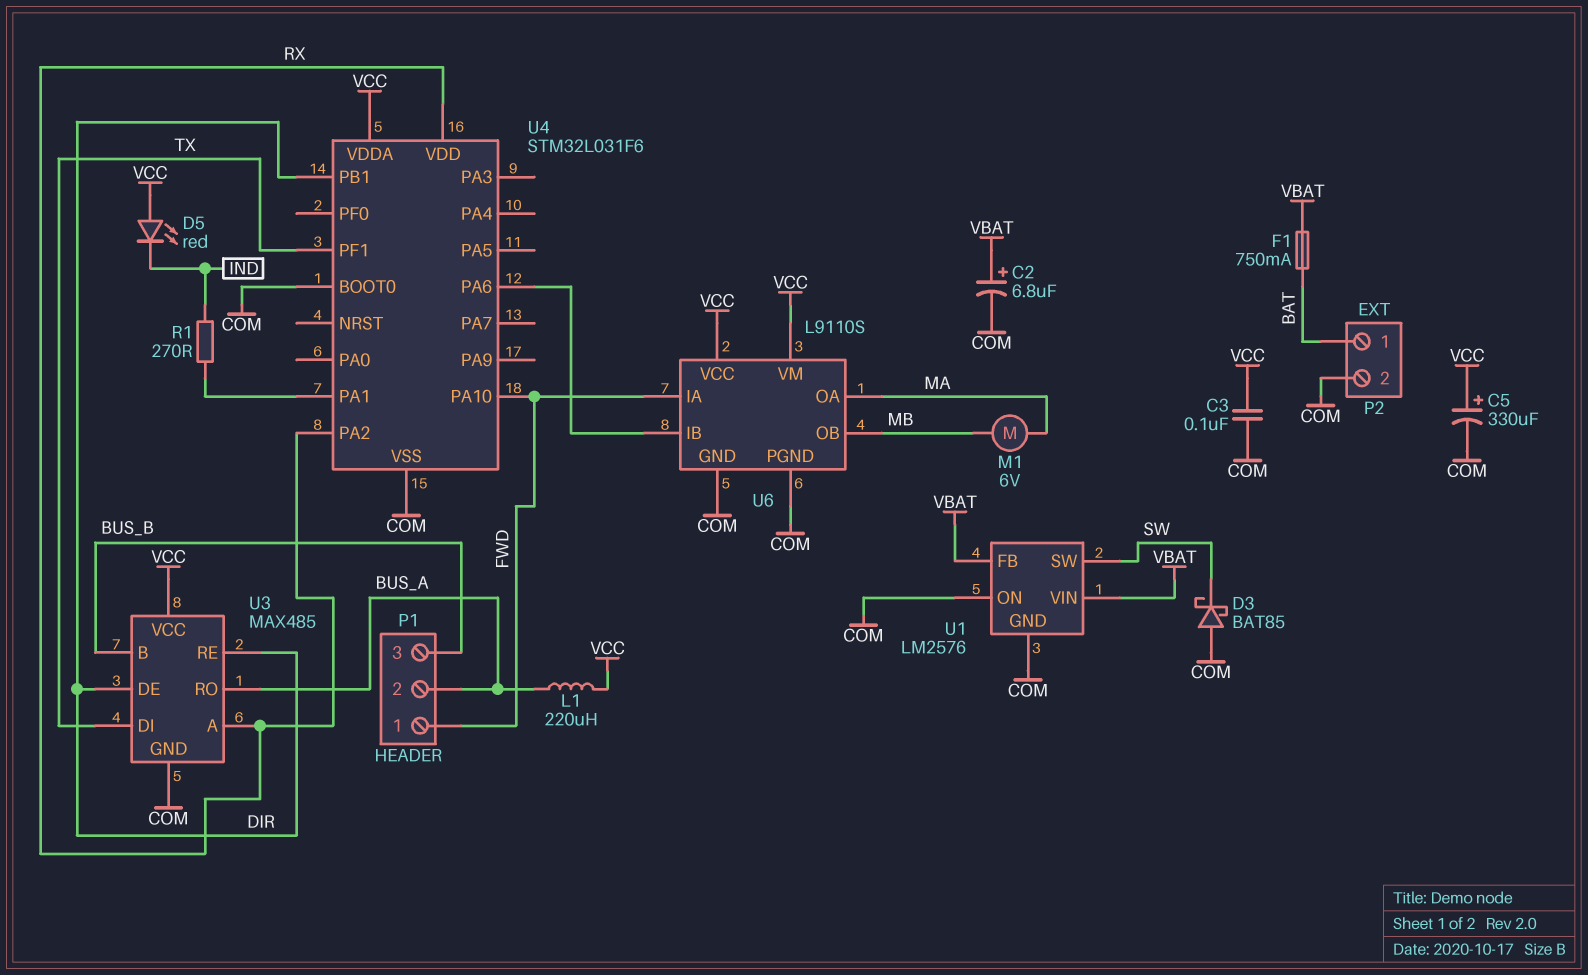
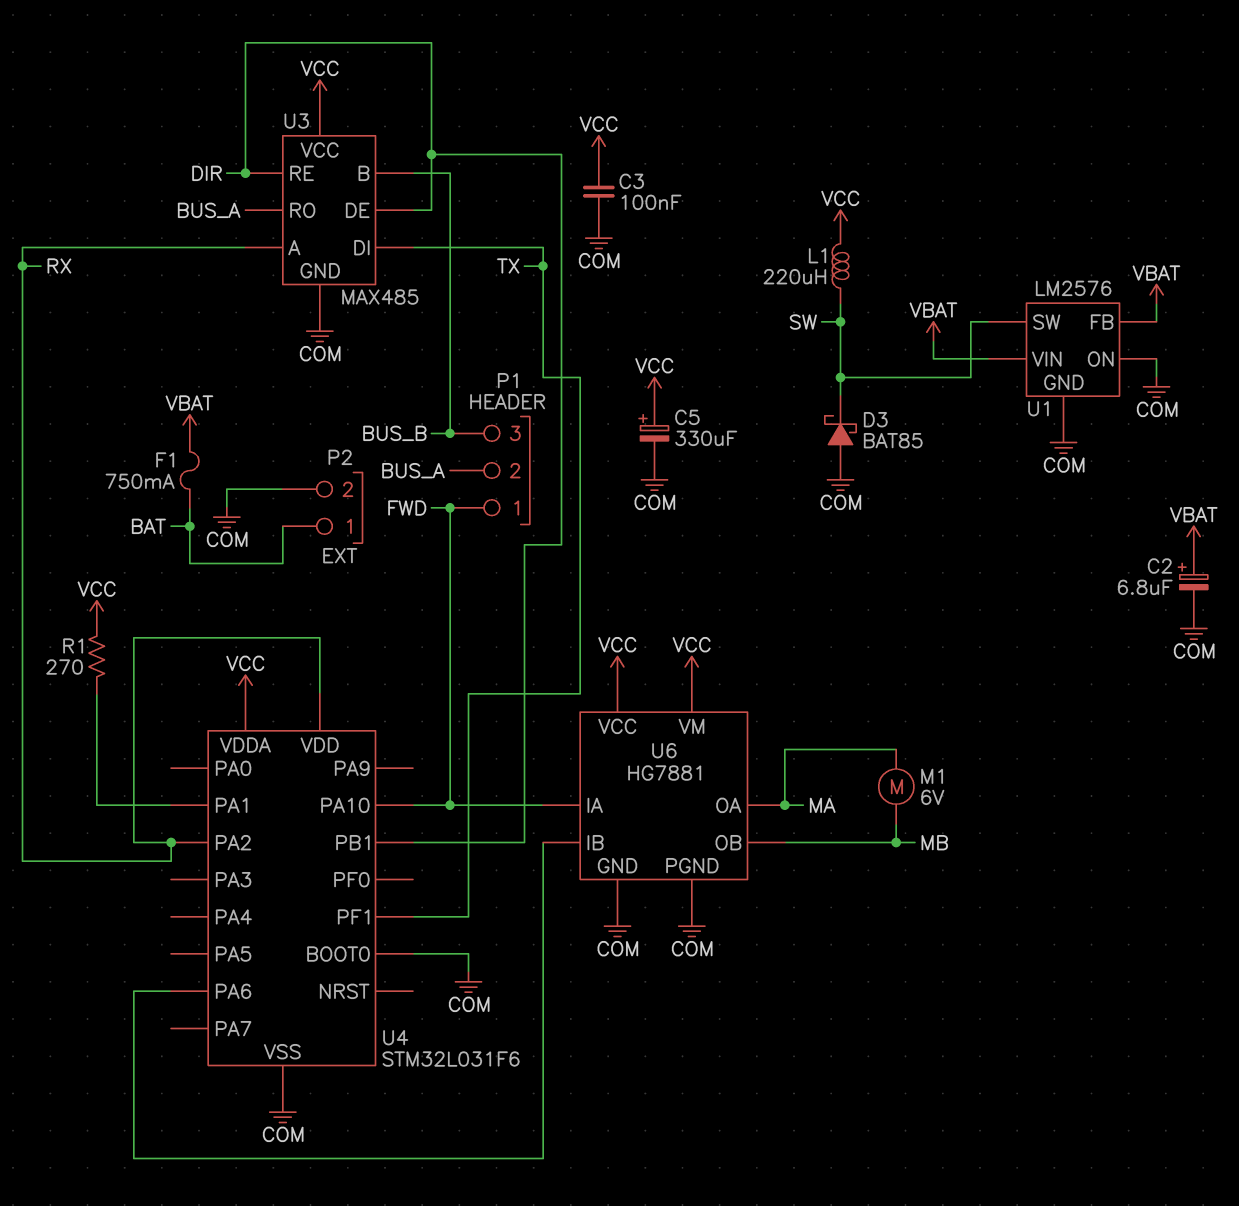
D5: LED red (A VCC, K IND) -> none
L1: 220uH (BUS_A, VCC) -> 220uH (SW, VCC)
R1: 270 (IND, U4/PA1) -> 270 (U4/PA1, VCC)
U6: L9110S -> HG7881

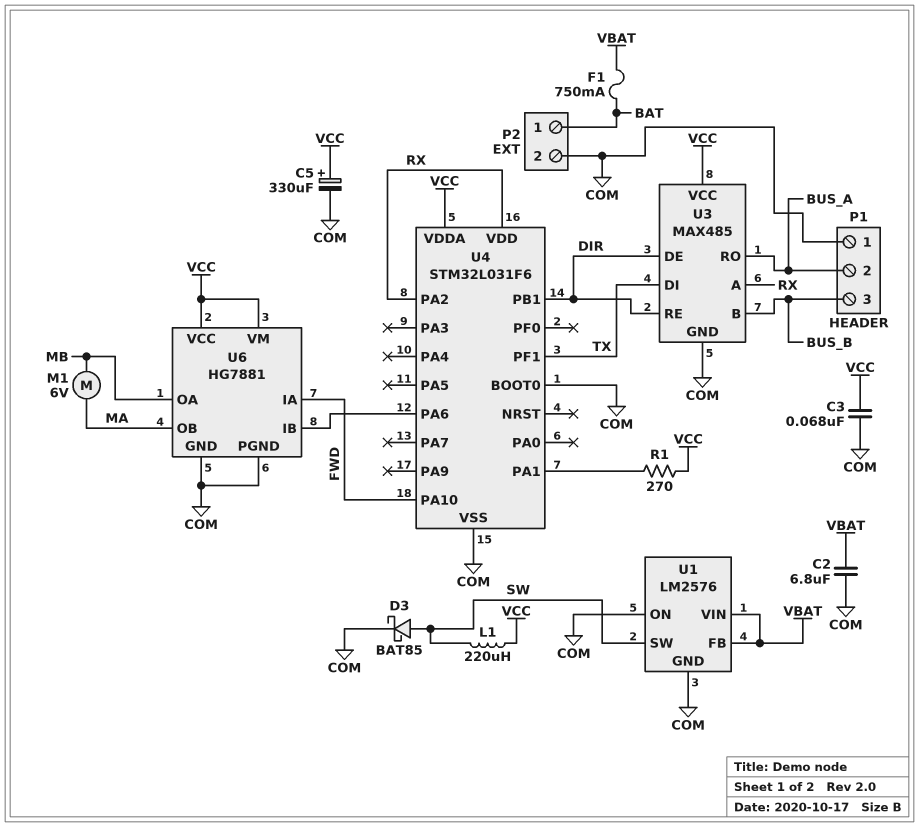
C2: 6.8uF (plus VBAT, minus COM) -> 6.8uF (COM, VBAT)
C3: 100nF (COM, VCC) -> 68nF (COM, VCC)
D3: schottky BAT85 (A COM, K SW) -> schottky BAT85 (A SW, K COM)
P1 pin 1: FWD -> COM
U6 pin OA: MA -> MB
U6 pin OB: MB -> MA

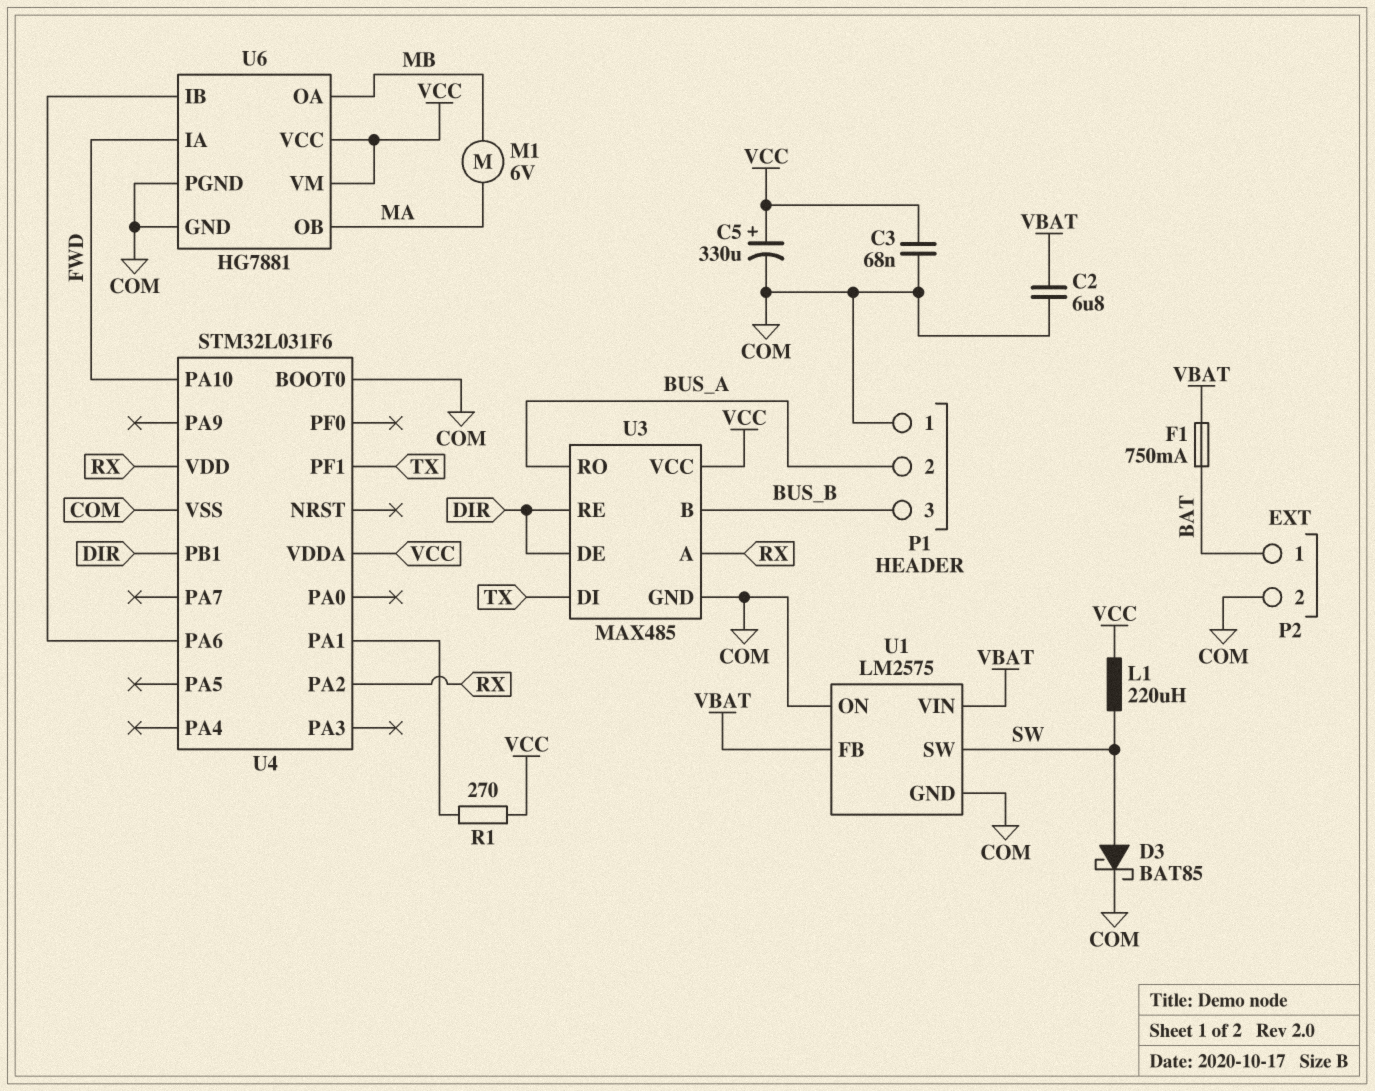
U1: LM2576 -> LM2575

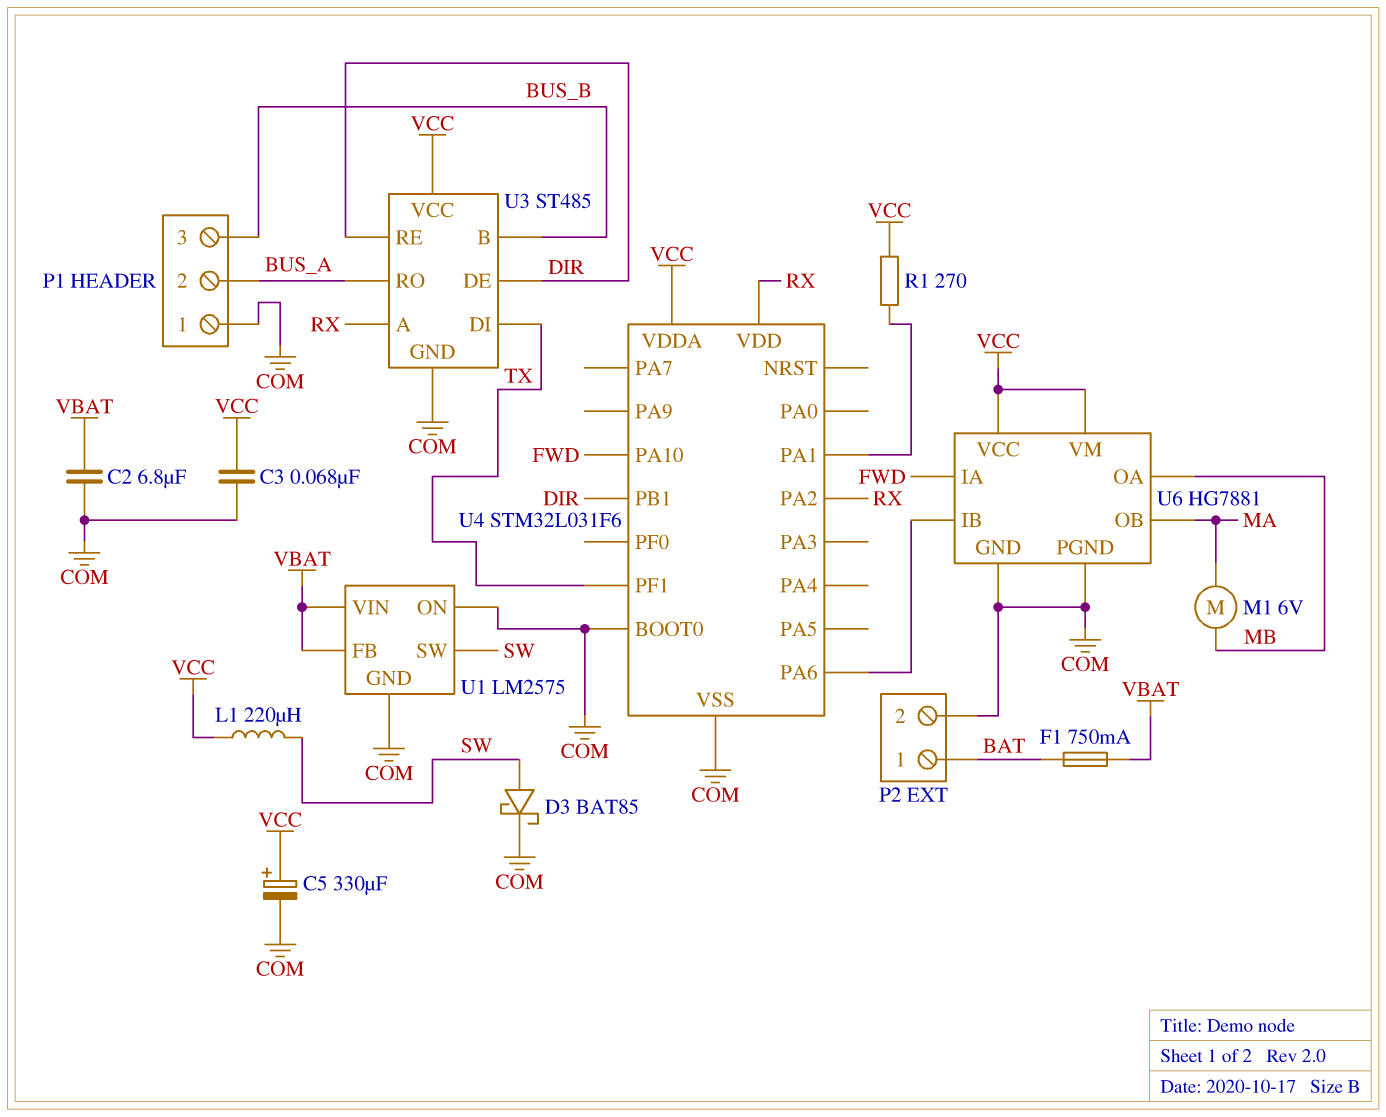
U3: MAX485 -> ST485

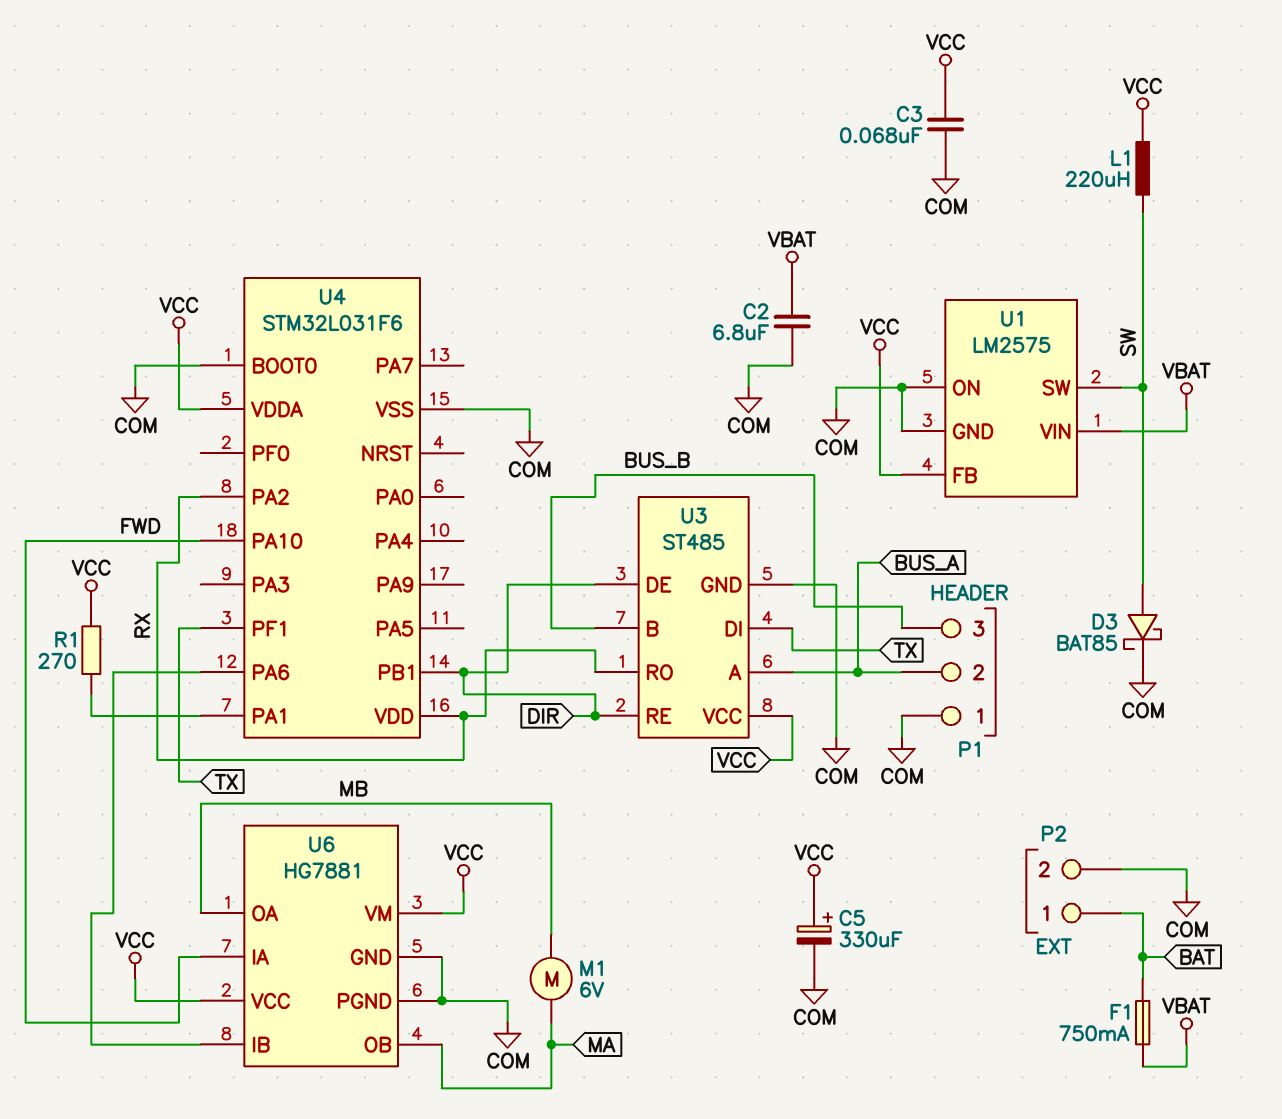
U1 pin FB: VBAT -> VCC
U3 pin A: RX -> BUS_A
U3 pin RO: BUS_A -> RX

